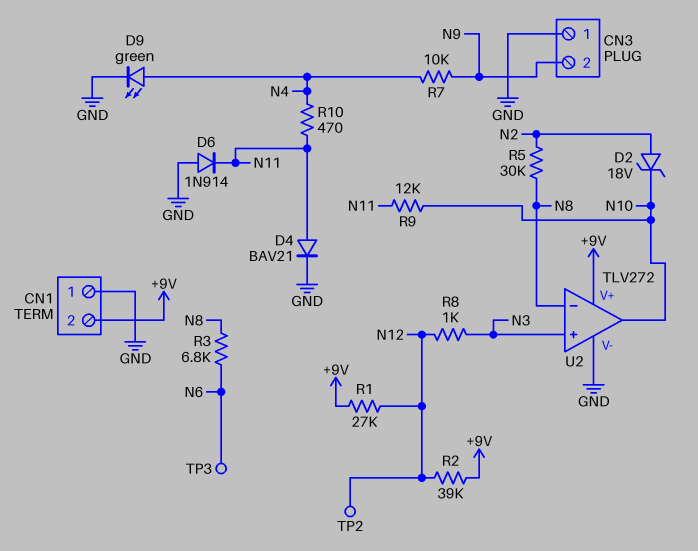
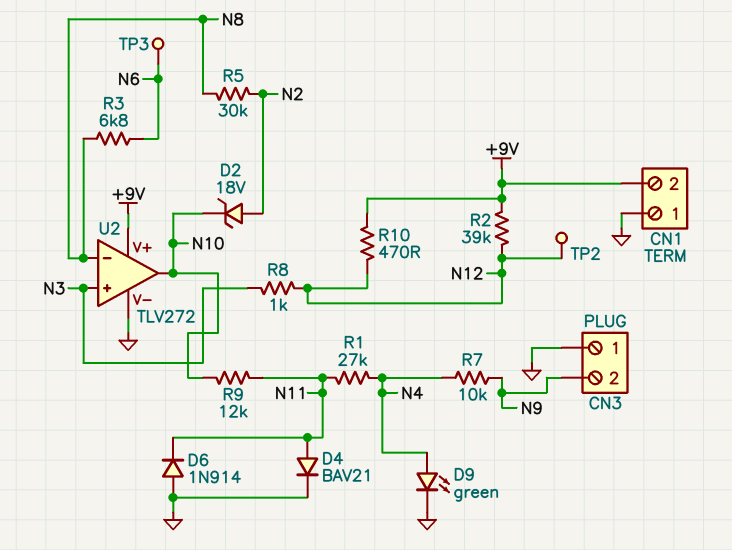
R1: 27k (+9V, N12) -> 27k (N4, N11)
R10: 470 (N4, N11) -> 470 (+9V, N12)

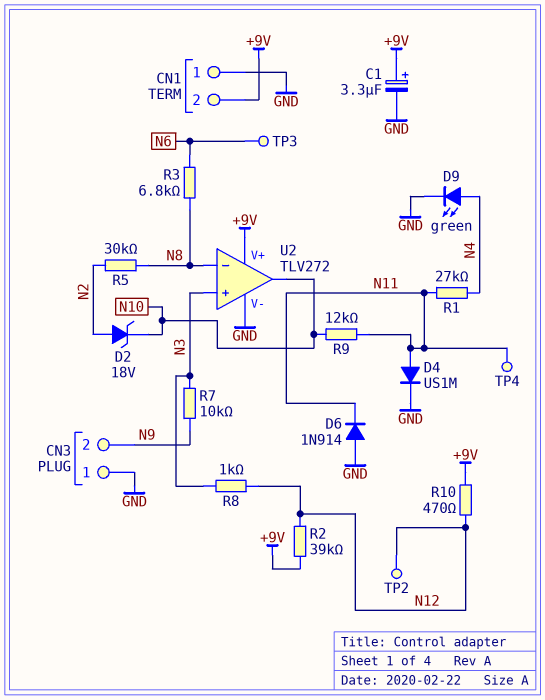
C1: none -> 3.3uF (plus +9V, minus GND)
D4: diode BAV21 (A N11, K GND) -> diode US1M (A N11, K GND)
R7: 10k (N4, N9) -> 10k (N3, N9)
TP4: none -> test point (N11)

